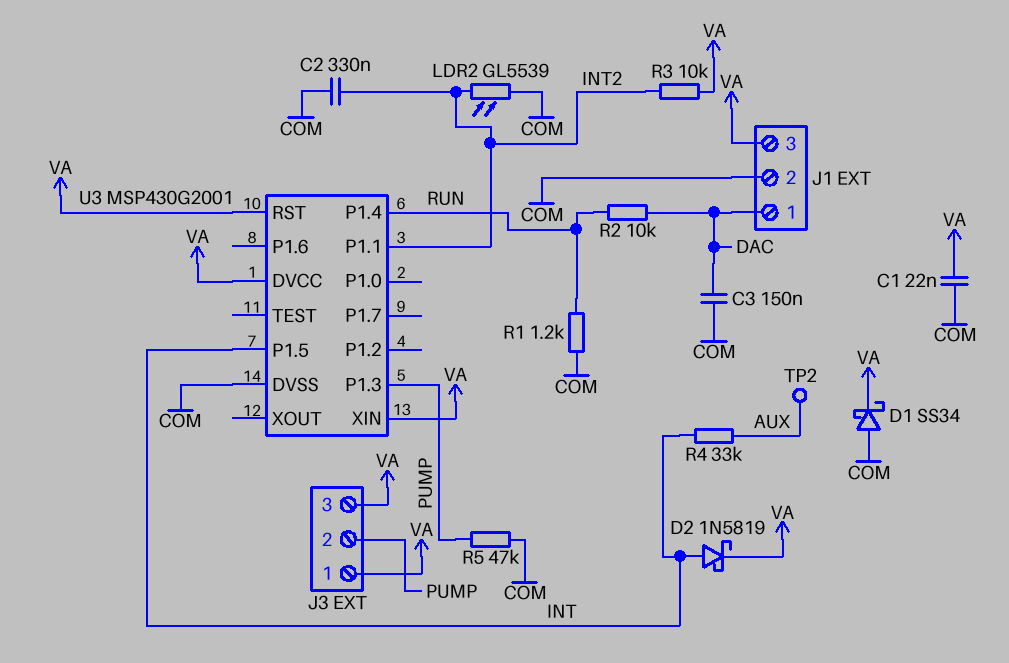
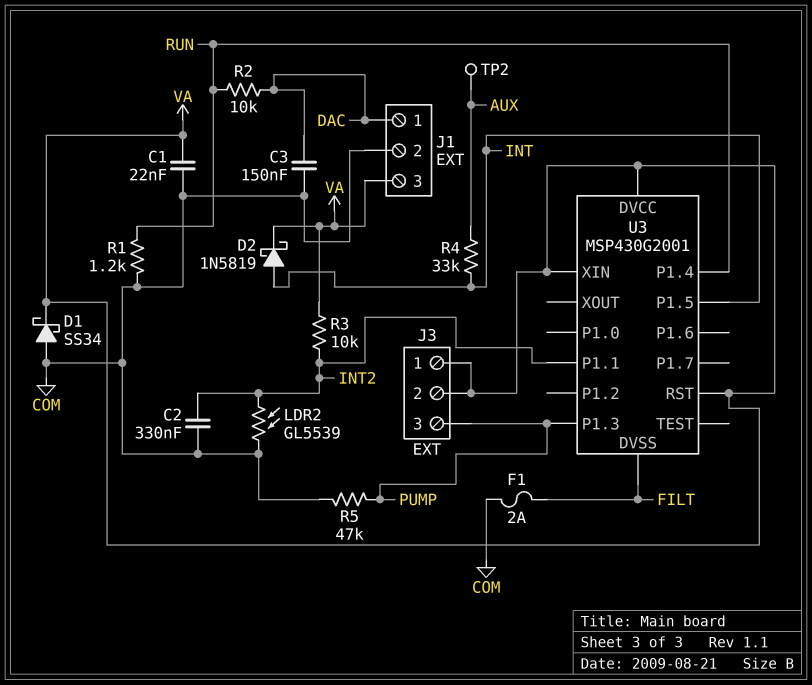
F1: none -> 2A (COM, FILT)
J3 pin 2: PUMP -> VA
J3 pin 3: VA -> PUMP
U3 pin DVSS: COM -> FILT

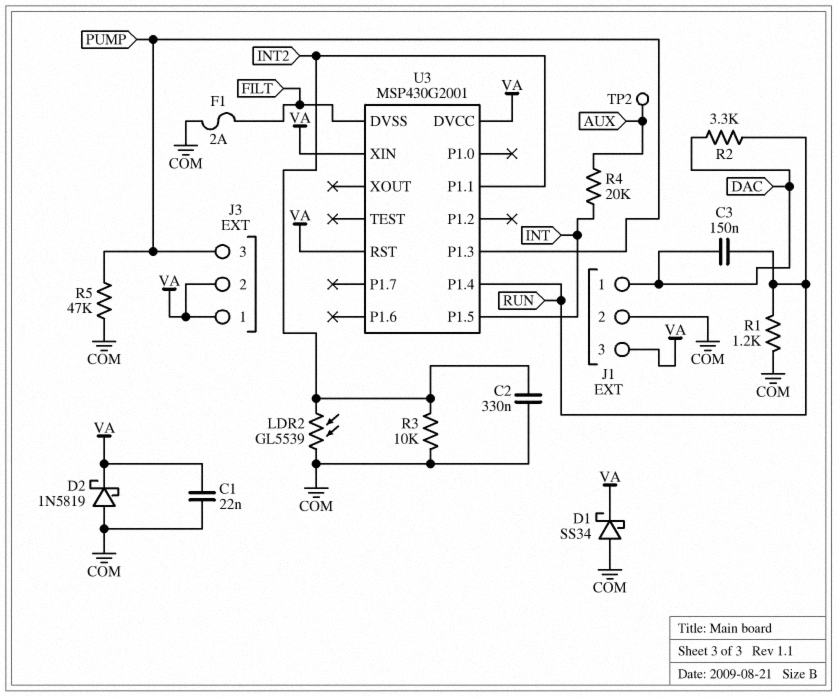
C3: 150nF (COM, DAC) -> 150nF (DAC, RUN)
D2: schottky 1N5819 (A INT, K VA) -> schottky 1N5819 (A COM, K VA)
R2: 10k (DAC, RUN) -> 3.3k (DAC, RUN)
R3: 10k (INT2, VA) -> 10k (COM, INT2)
R4: 33k (AUX, INT) -> 20k (AUX, INT)

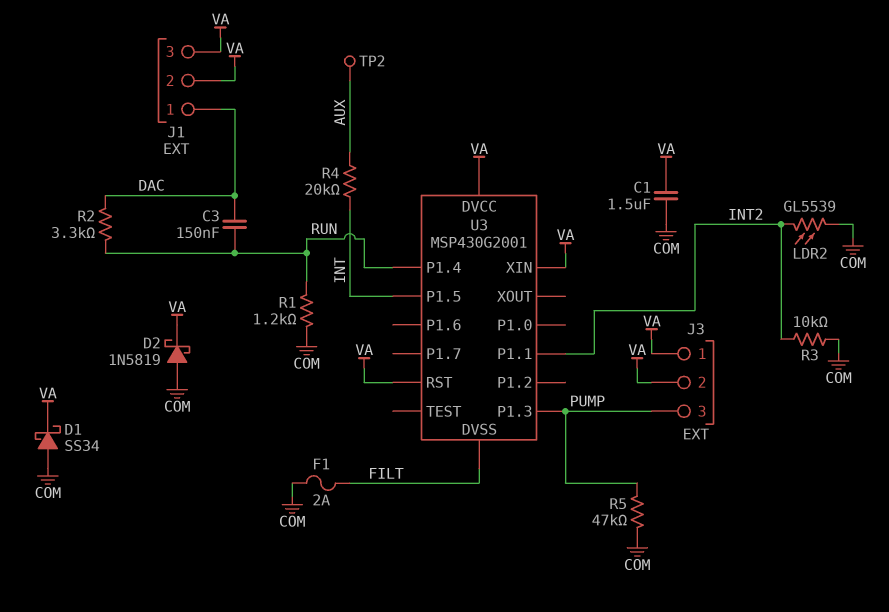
C1: 22nF (COM, VA) -> 1.5uF (COM, VA)
C2: 330nF (COM, INT2) -> none
J1 pin 2: COM -> VA

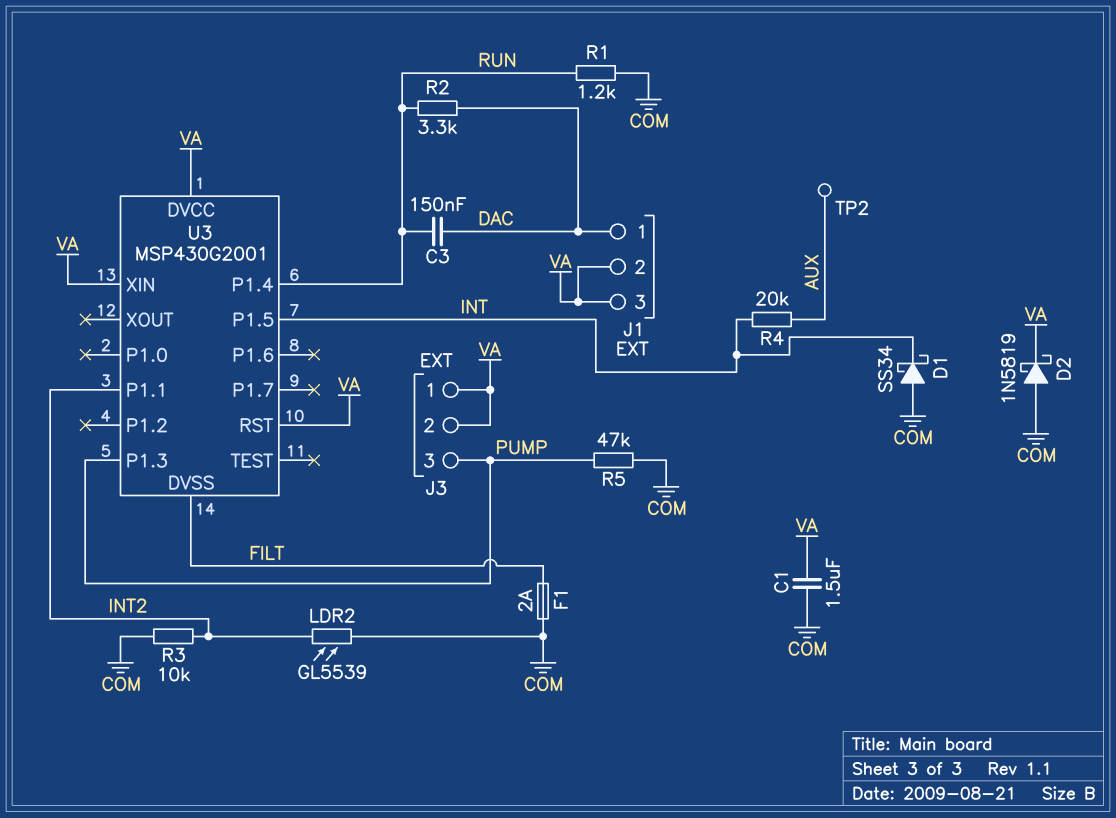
D1: schottky SS34 (A COM, K VA) -> schottky SS34 (A COM, K INT)

